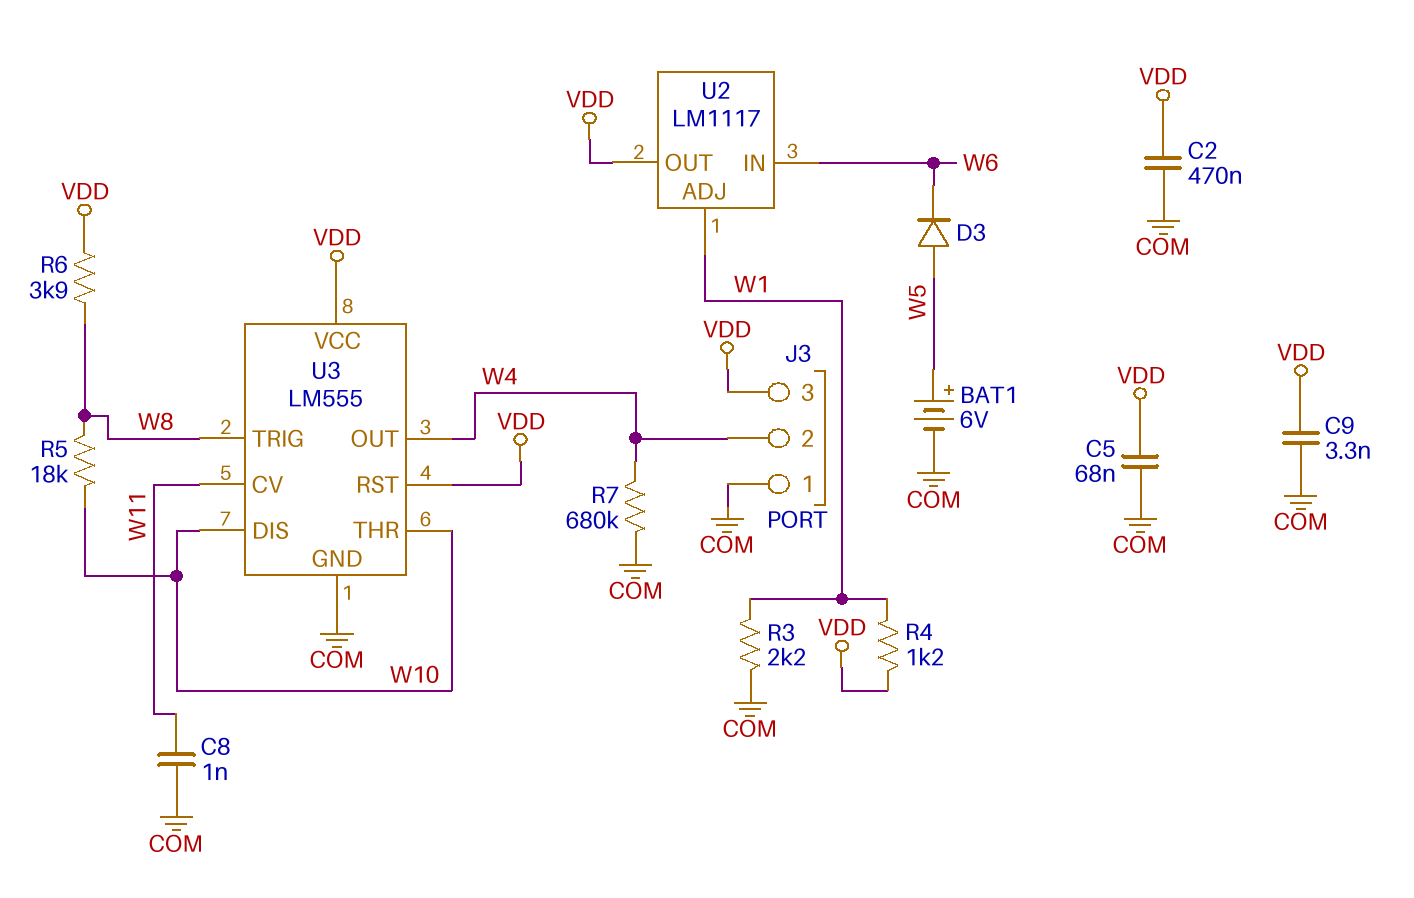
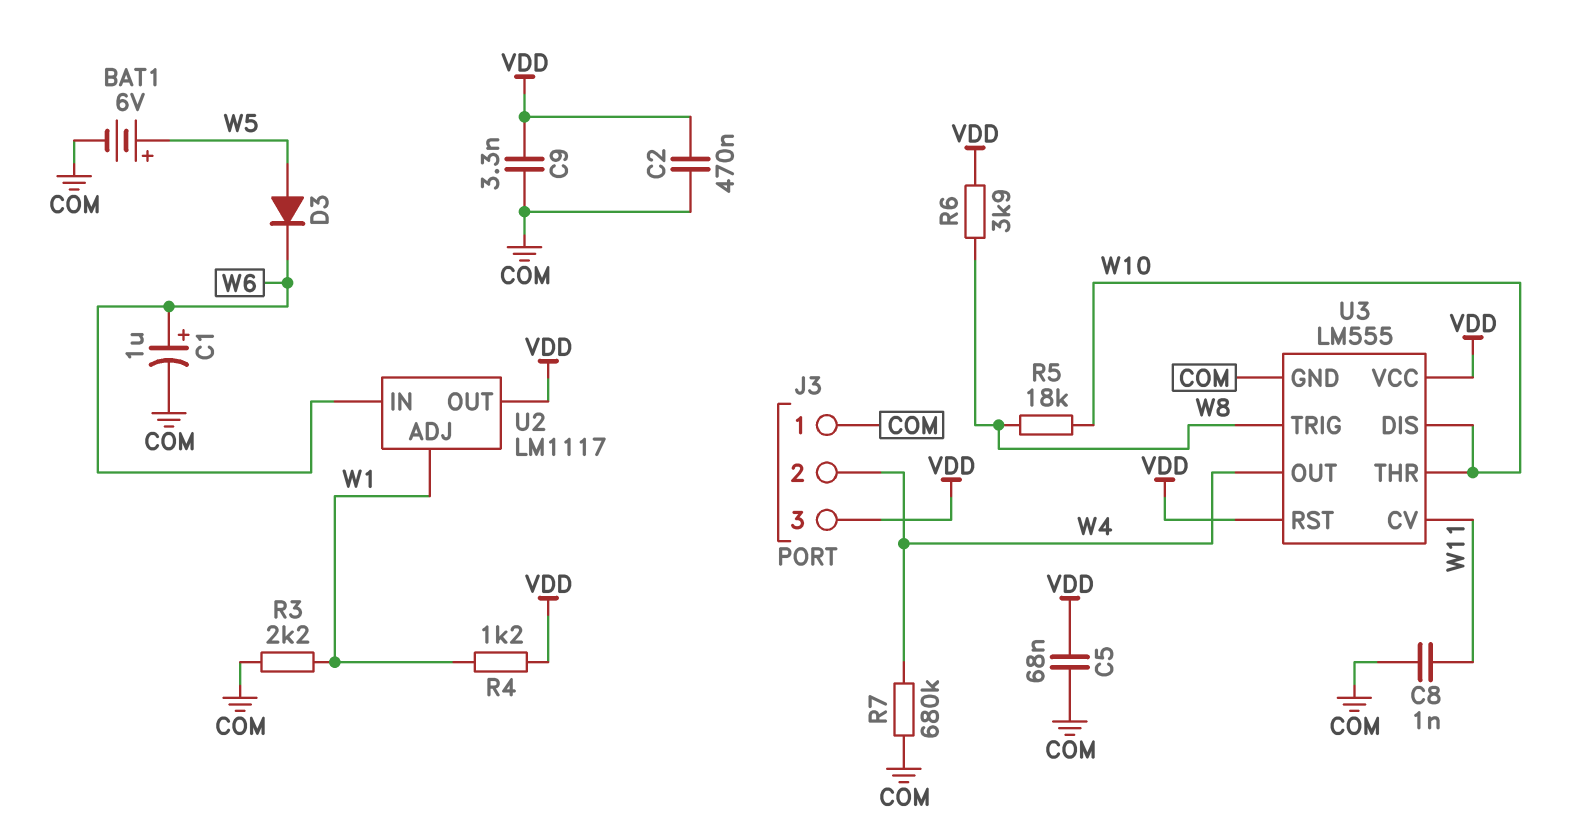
C1: none -> 1uF (plus W6, minus COM)

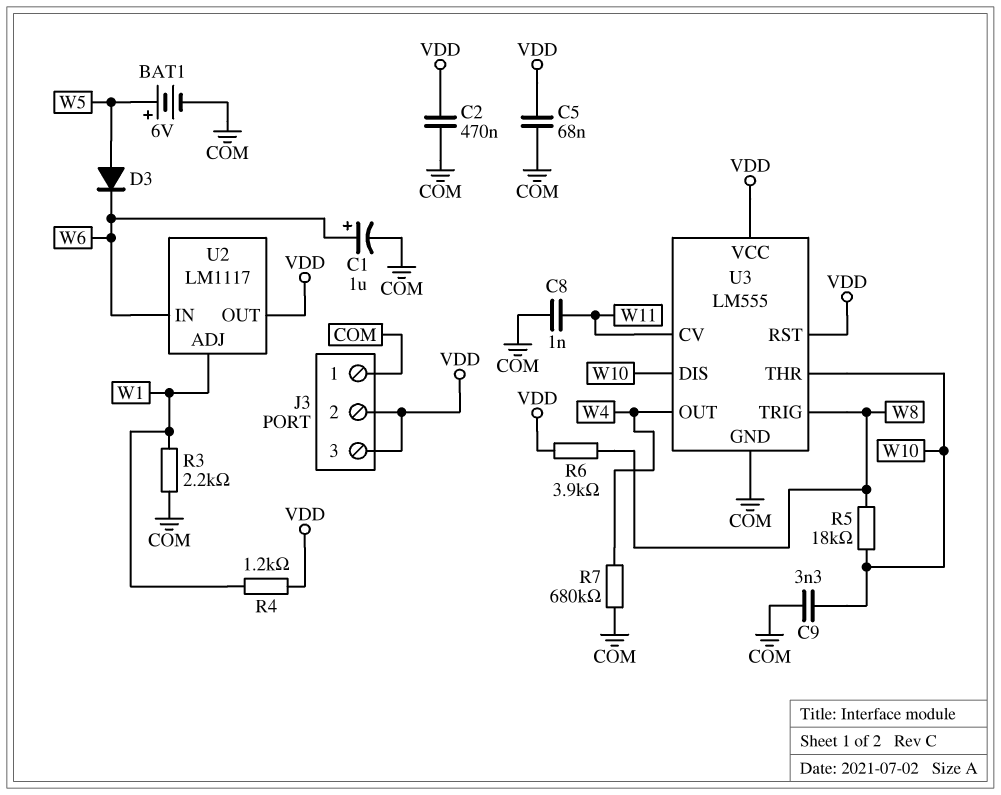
C9: 3.3nF (COM, VDD) -> 3.3nF (COM, W10)
J3 pin 2: W4 -> VDD

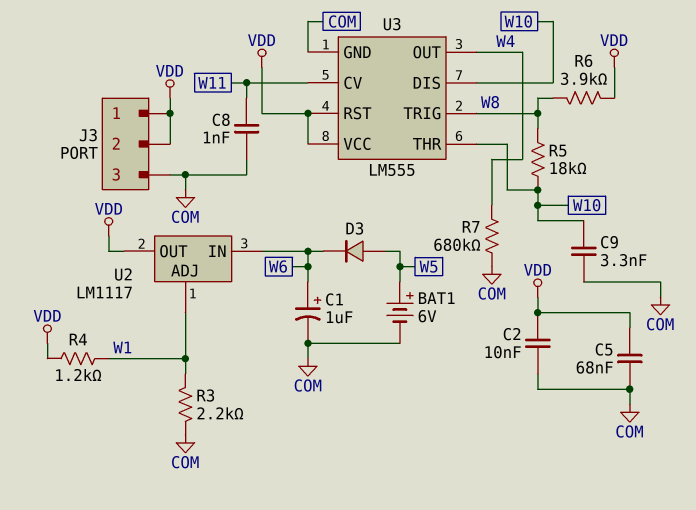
C2: 470nF (COM, VDD) -> 10nF (COM, VDD)
J3 pin 1: COM -> VDD
J3 pin 3: VDD -> COM

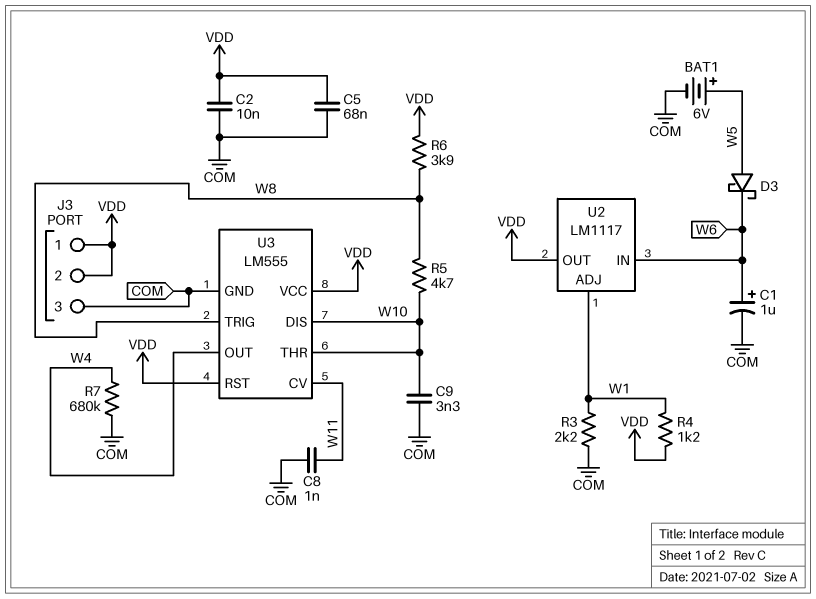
D3: diode (A W5, K W6) -> schottky (A W5, K W6)
R5: 18k (W8, W10) -> 4.7k (W8, W10)

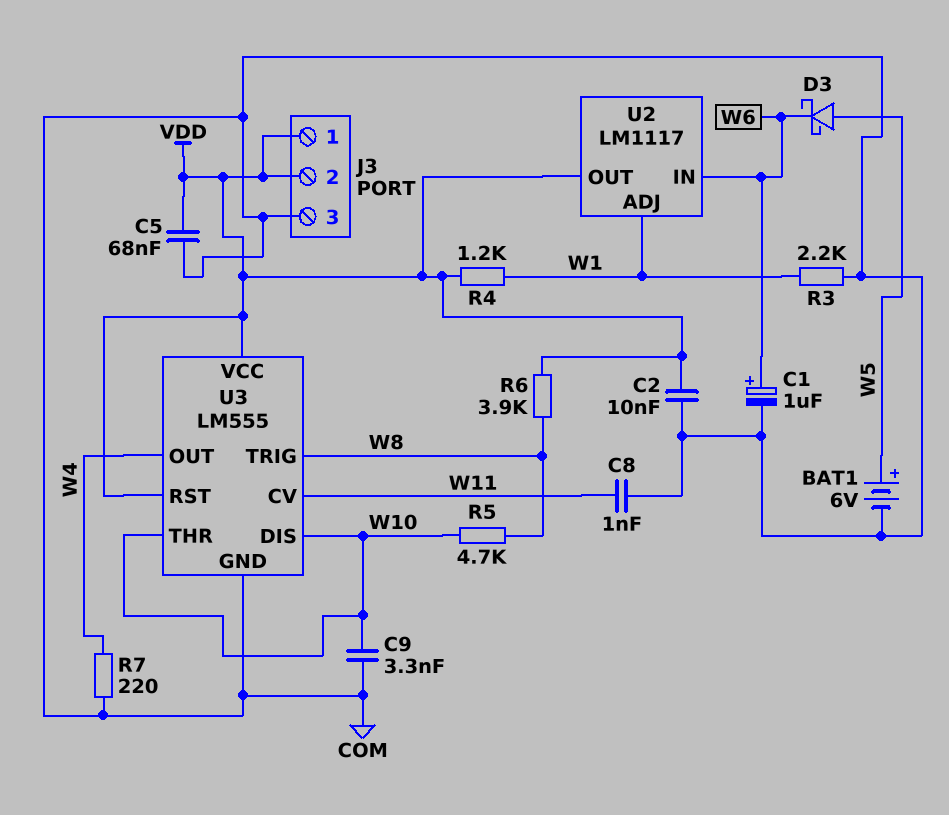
R7: 680k (COM, W4) -> 220 (COM, W4)

